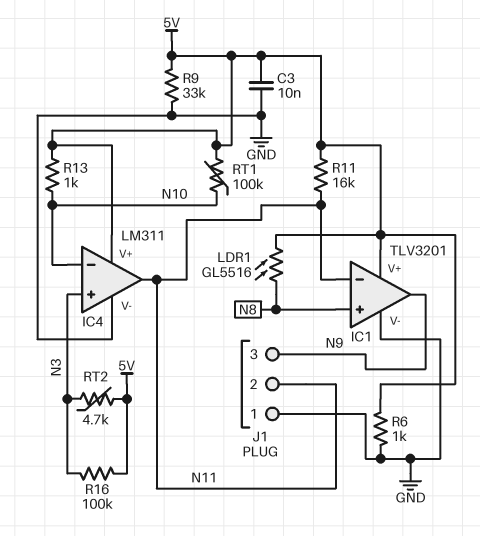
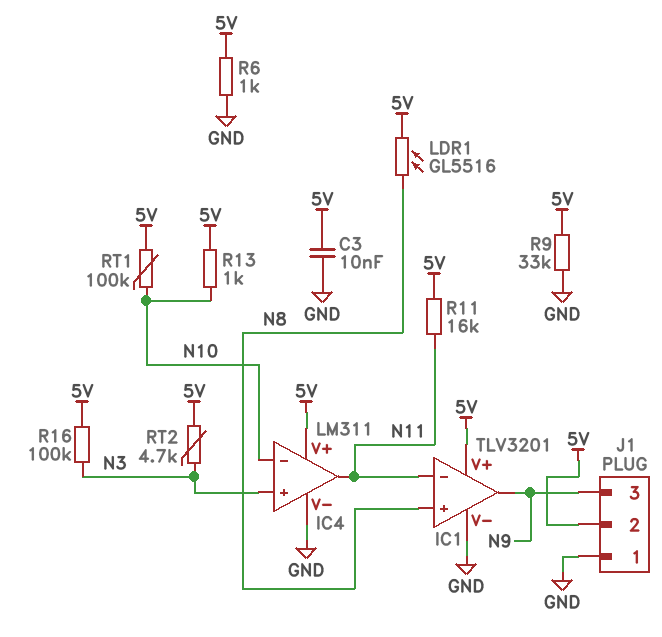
J1 pin 2: N11 -> 5V

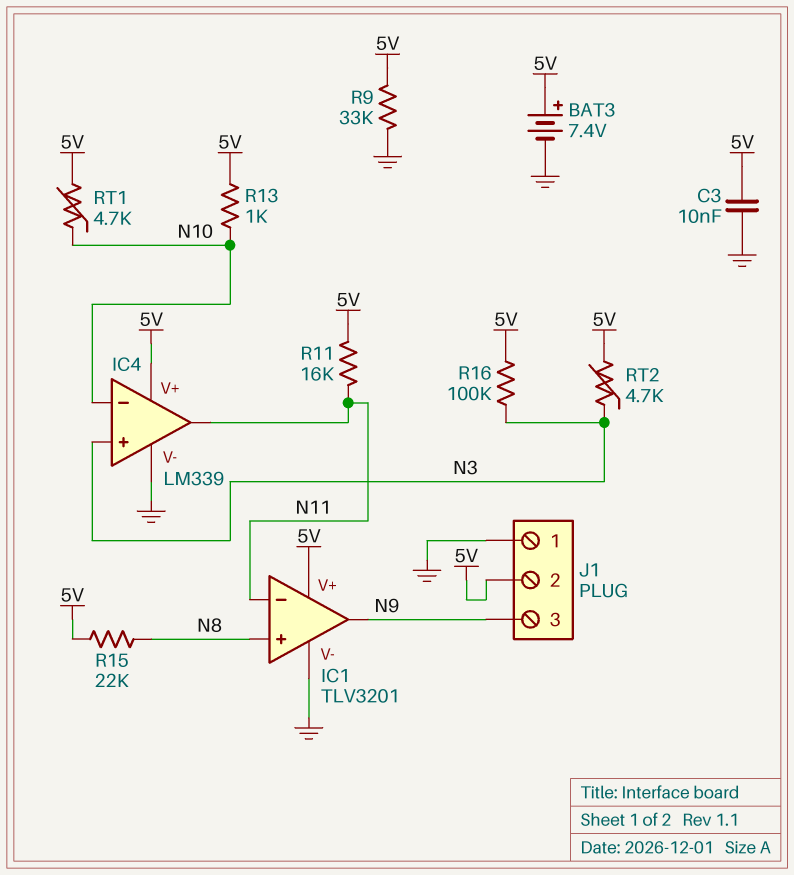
BAT3: none -> 7.4V (plus 5V, minus GND)
IC4: LM311 -> LM339
LDR1: GL5516 (5V, N8) -> none
R6: 1k (5V, GND) -> none
R15: none -> 22k (5V, N8)
RT1: 100k (5V, N10) -> 4.7k (5V, N10)

